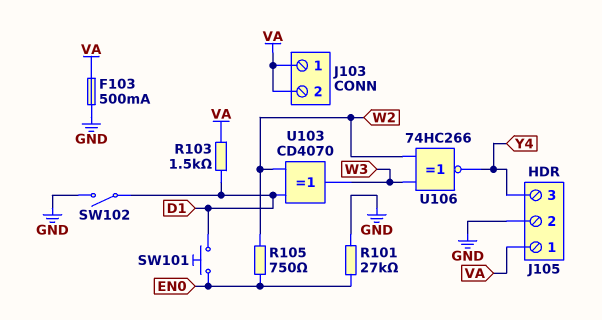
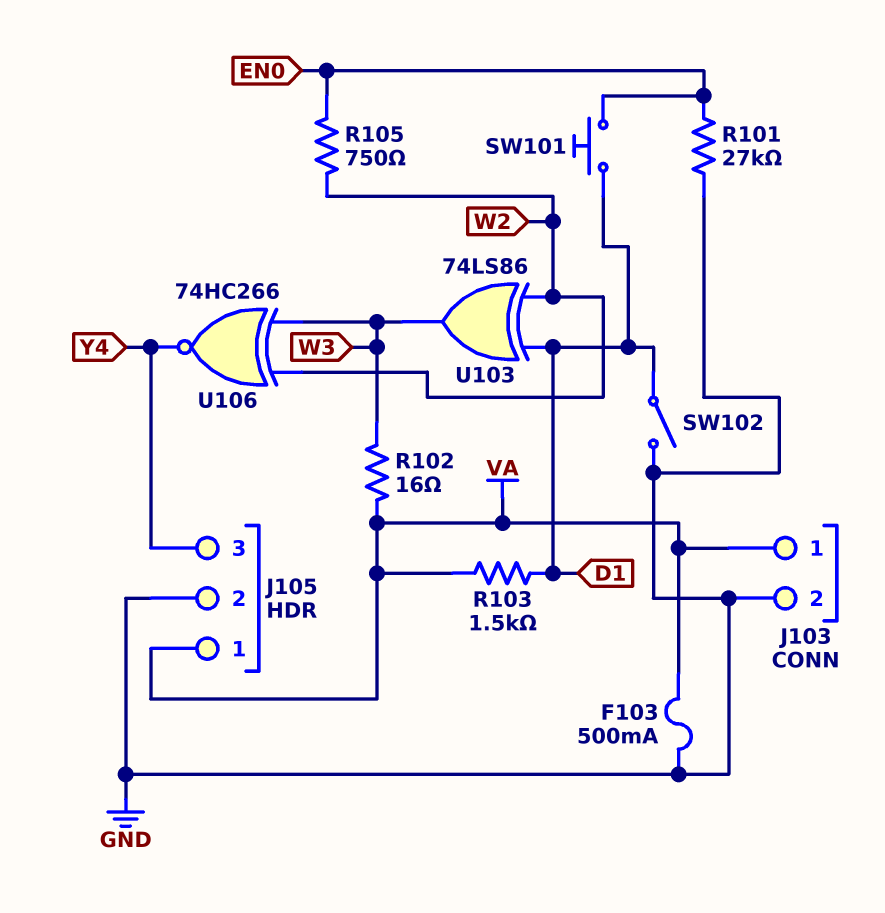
J103 pin 2: VA -> GND
R102: none -> 16 (VA, W3)
U103: XOR CD4070 (in D1, in W2, out W3) -> XOR 74LS86 (in D1, in W2, out W3)

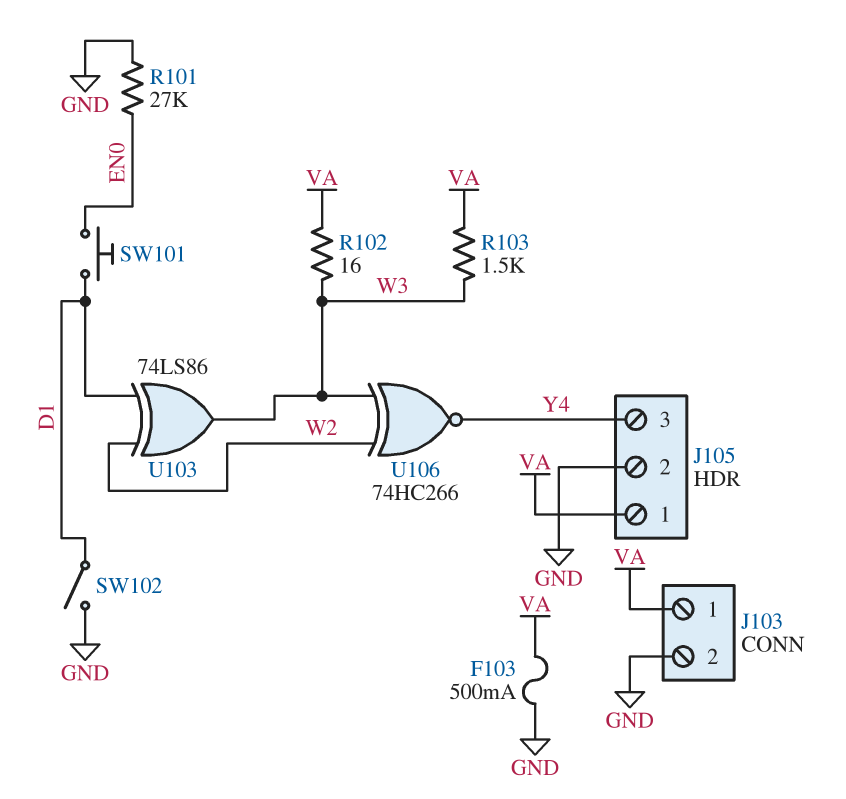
R103: 1.5k (D1, VA) -> 1.5k (VA, W3)
R105: 750 (EN0, W2) -> none

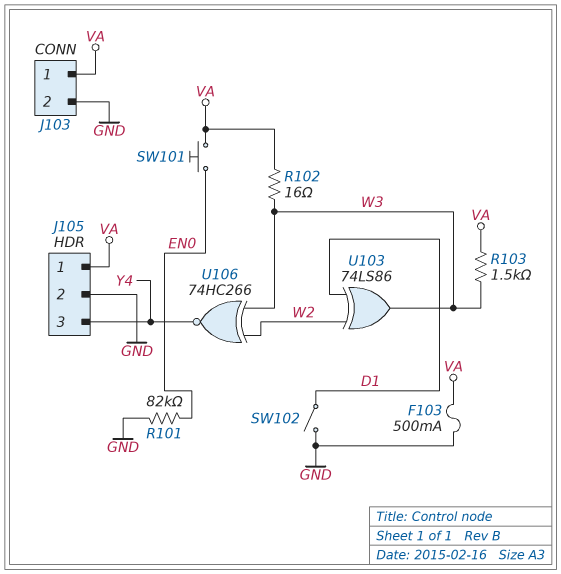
R101: 27k (EN0, GND) -> 82k (EN0, GND)
SW101: button (D1, EN0) -> button (EN0, VA)

